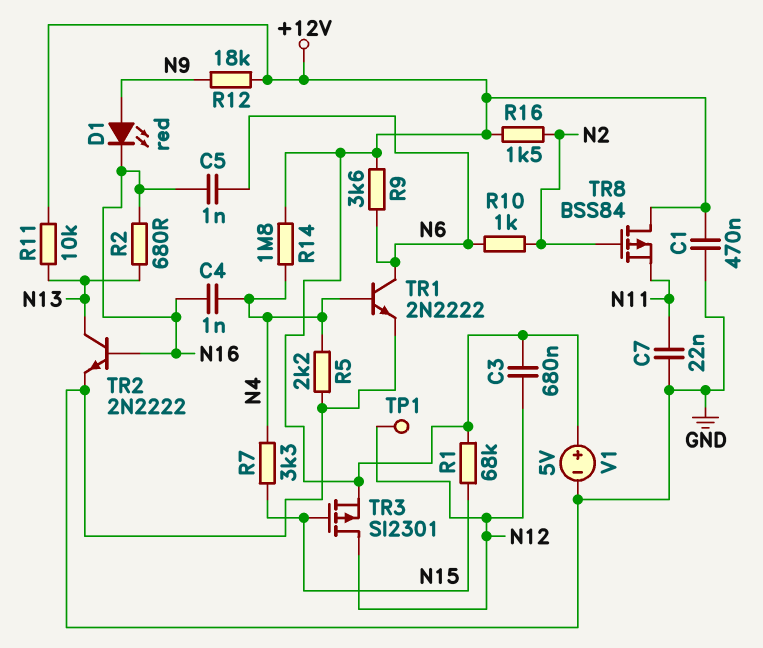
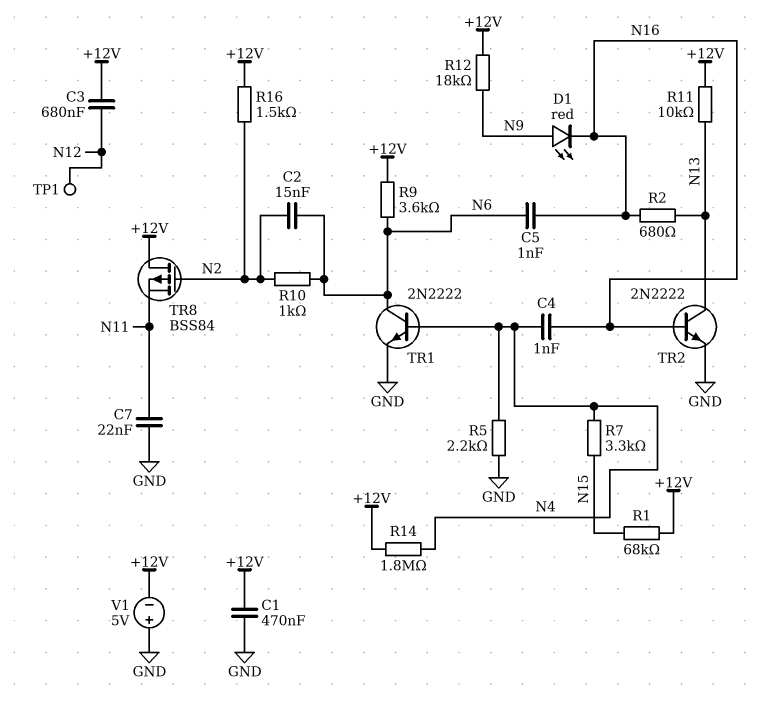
C2: none -> 15nF (N2, N6)
TR3: PMOS SI2301 (G N15, D N12, S +12V) -> none
V1: 5V (plus +12V, minus GND) -> 5V (plus GND, minus +12V)

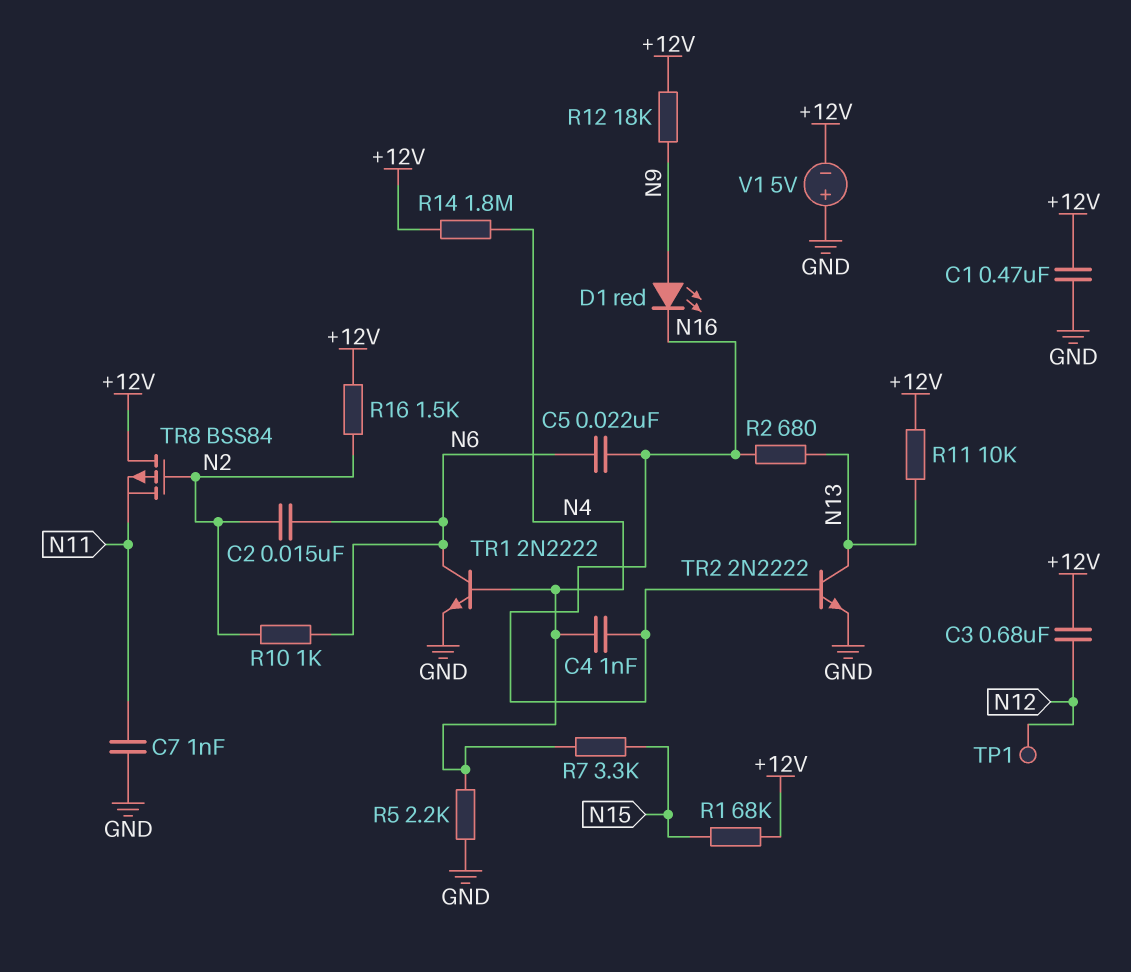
C5: 1nF (N6, N16) -> 22nF (N6, N16)
C7: 22nF (GND, N11) -> 1nF (GND, N11)
R9: 3.6k (+12V, N6) -> none

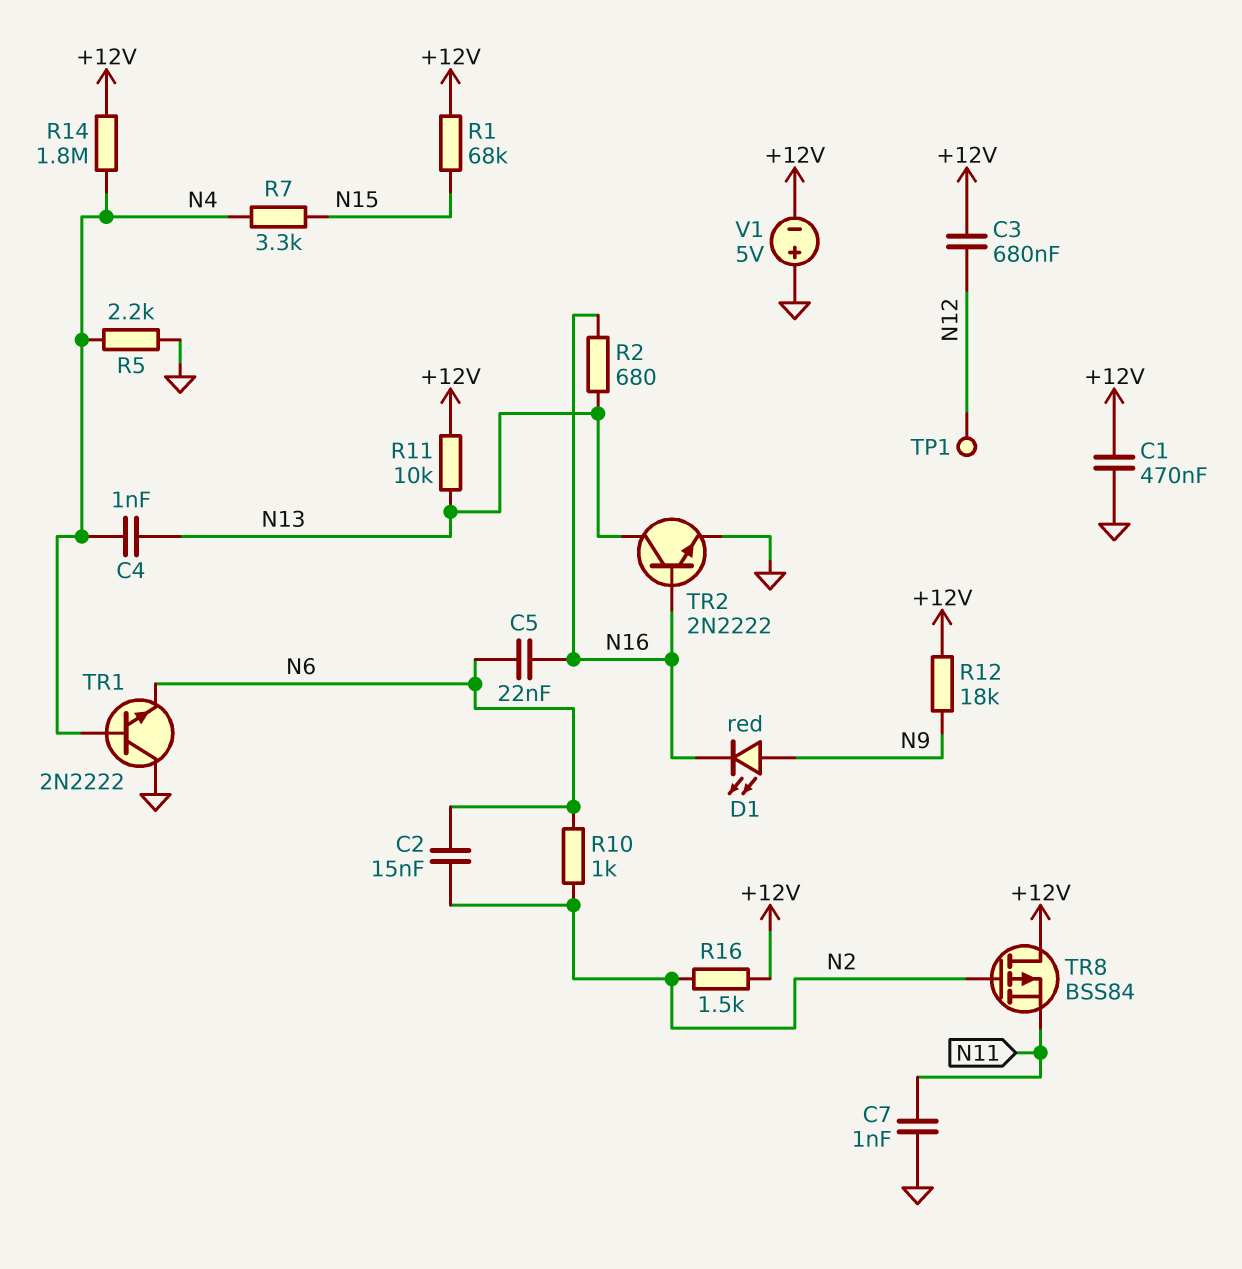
C4: 1nF (N4, N16) -> 1nF (N4, N13)
TR1: NPN 2N2222 (B N4, C N6, E GND) -> NPN 2N2222 (B N4, C GND, E N6)

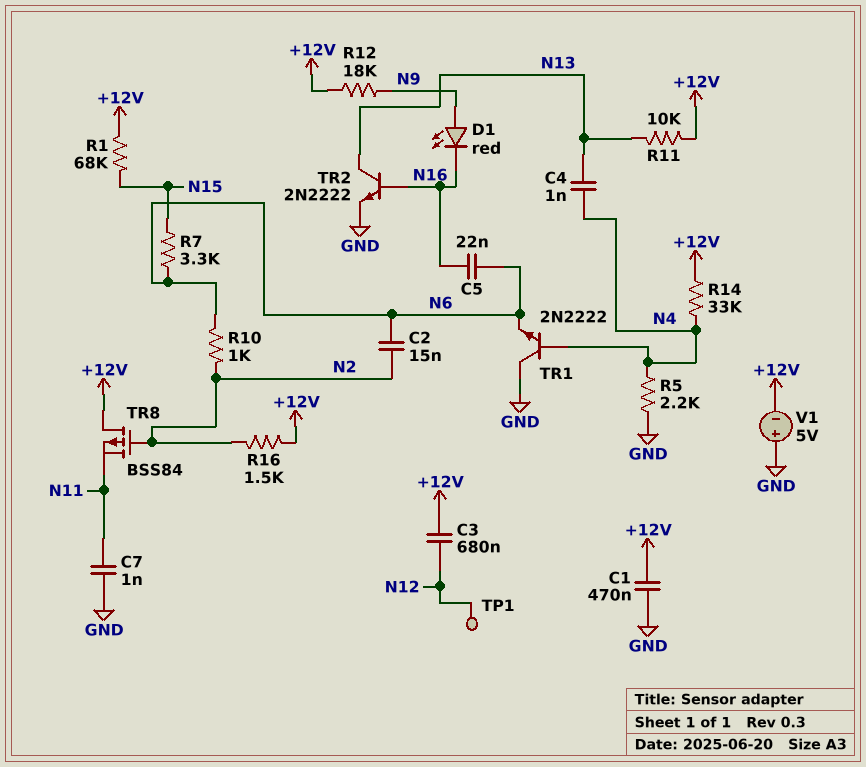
R2: 680 (N13, N16) -> none
R7: 3.3k (N4, N15) -> 3.3k (N6, N15)
R14: 1.8M (+12V, N4) -> 33k (+12V, N4)

